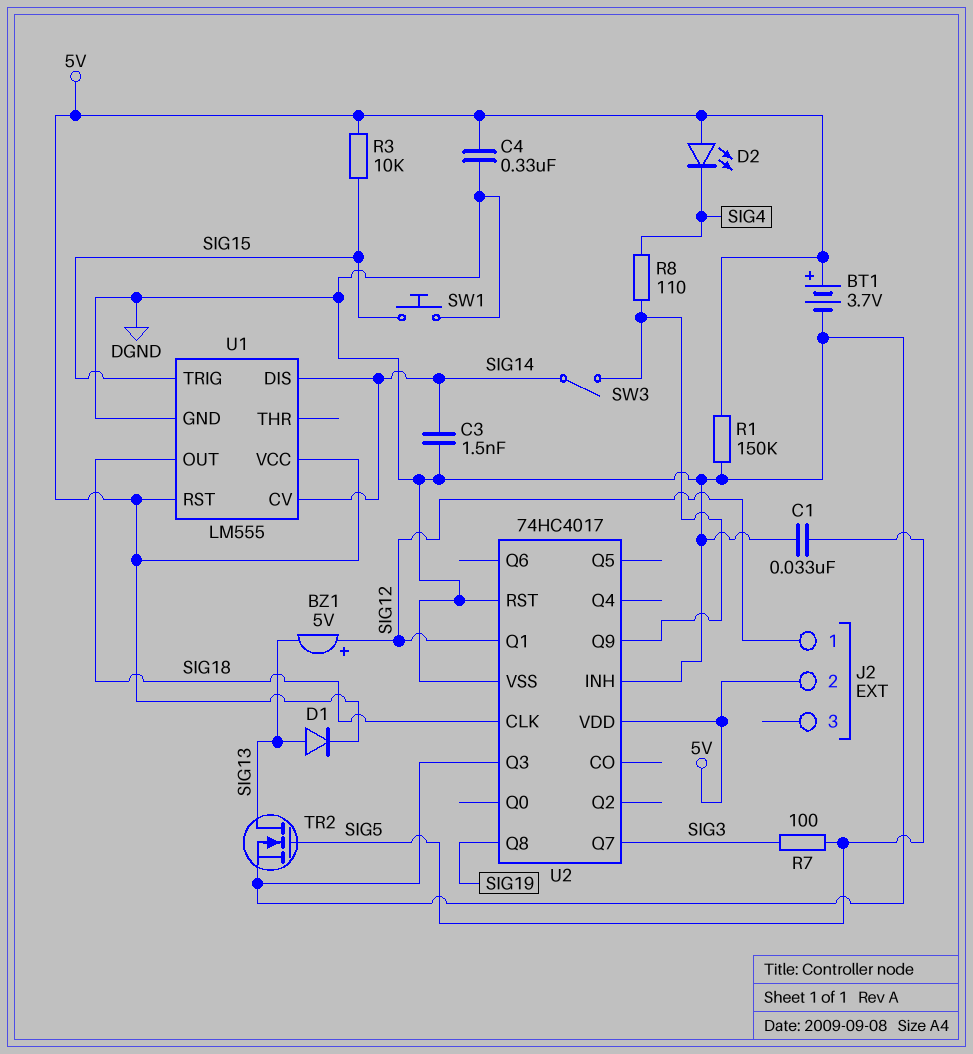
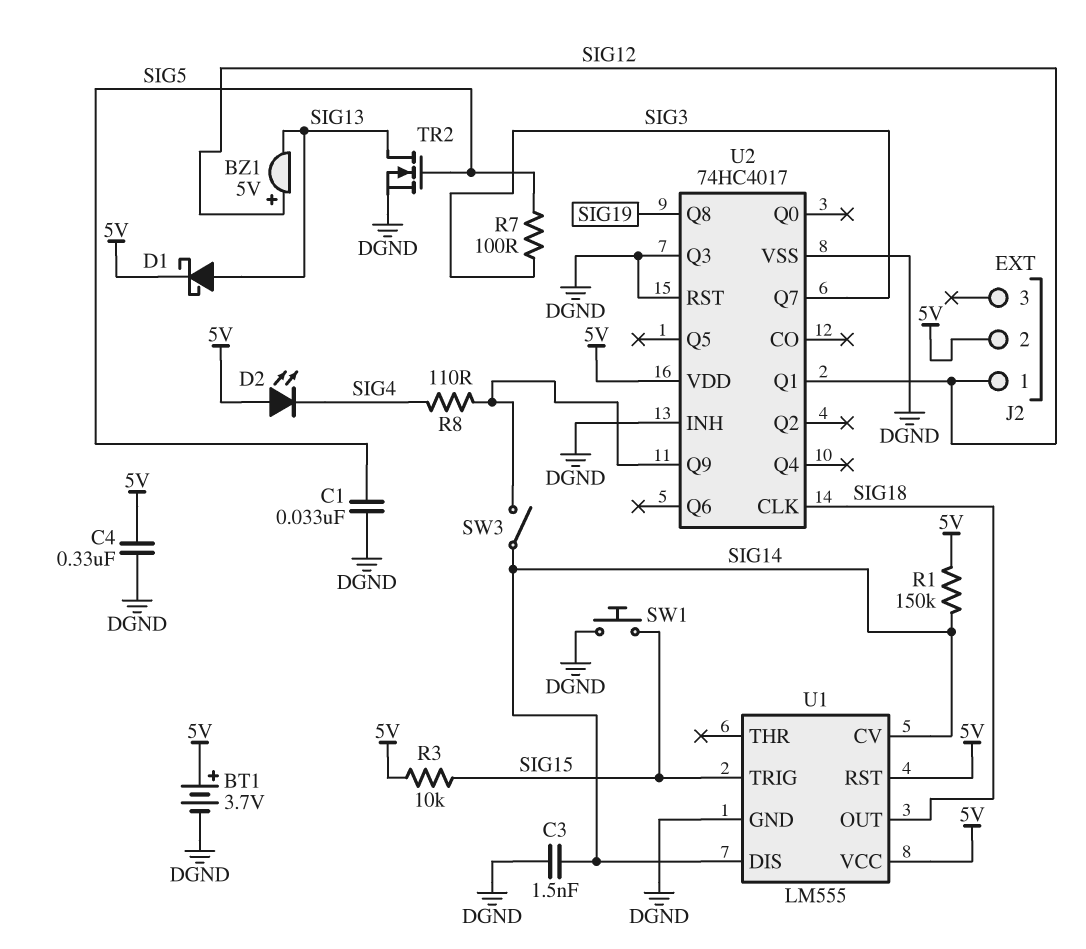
D1: diode (A SIG13, K 5V) -> schottky (A SIG13, K 5V)
R1: 150k (5V, DGND) -> 150k (5V, SIG14)

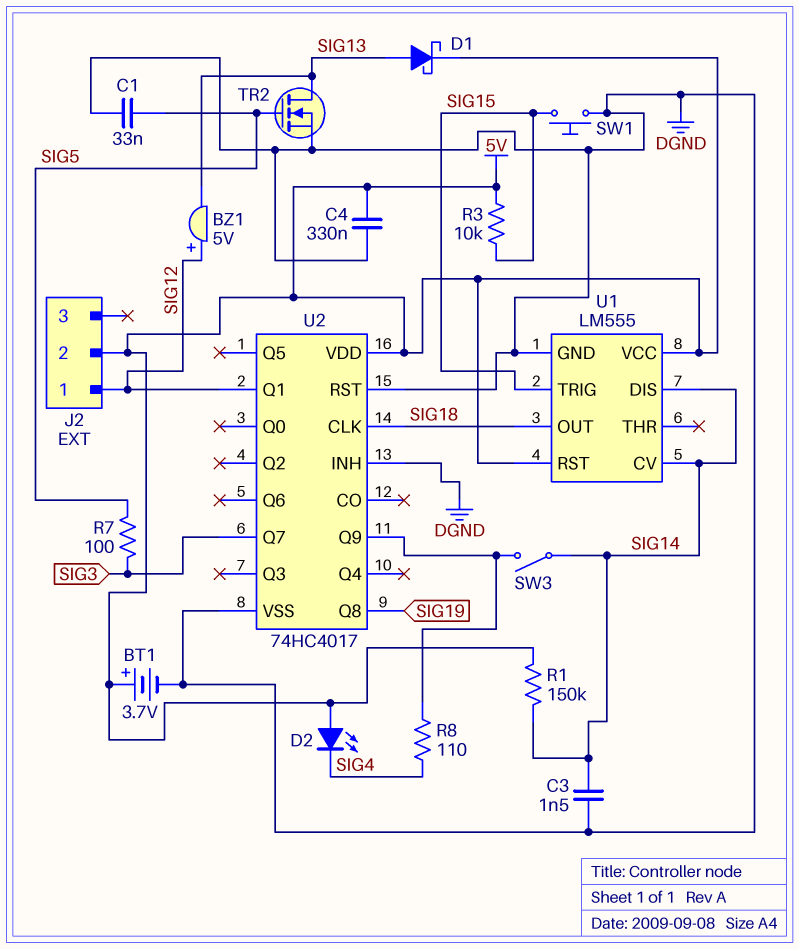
U2 pin Q3: DGND -> none

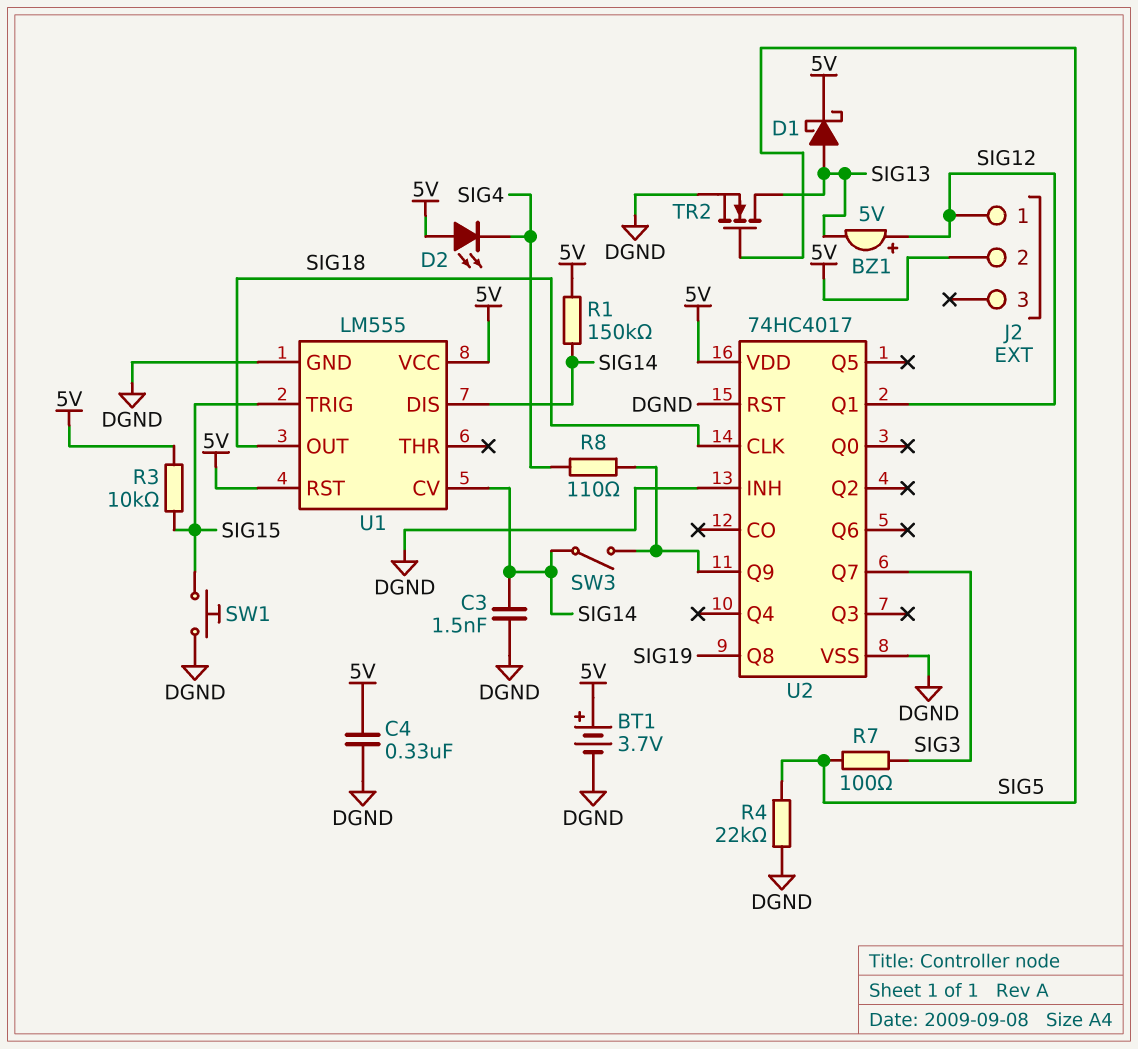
C1: 33nF (DGND, SIG5) -> none
R4: none -> 22k (DGND, SIG5)

